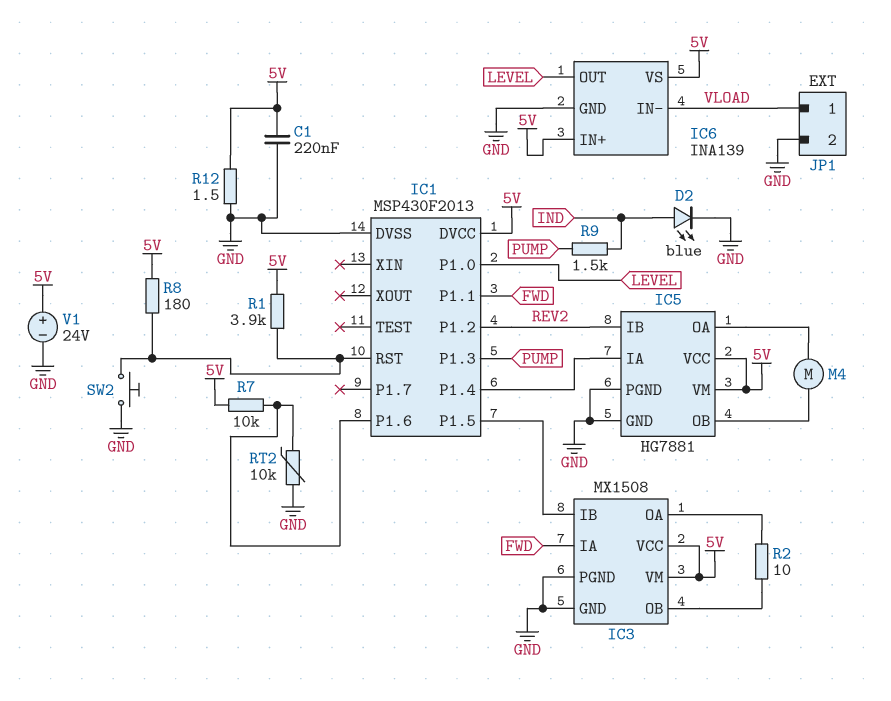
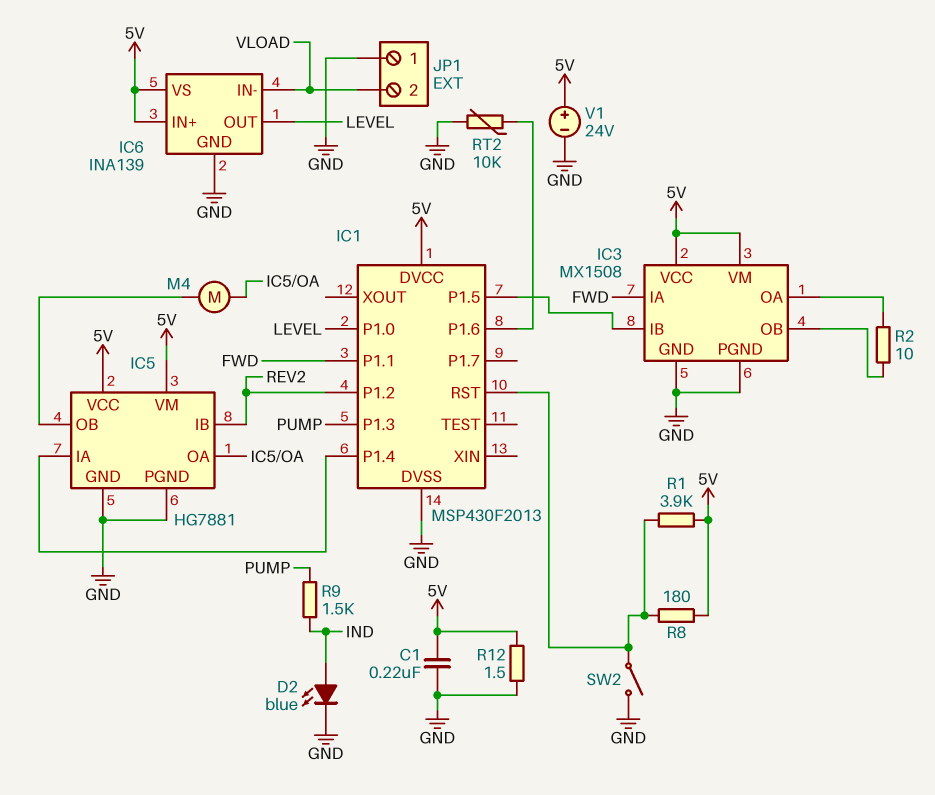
JP1 pin 1: VLOAD -> GND
JP1 pin 2: GND -> VLOAD
R7: 10k (5V, IC1/P1.6) -> none
SW2: button (GND, IC1/RST) -> switch (GND, IC1/RST)

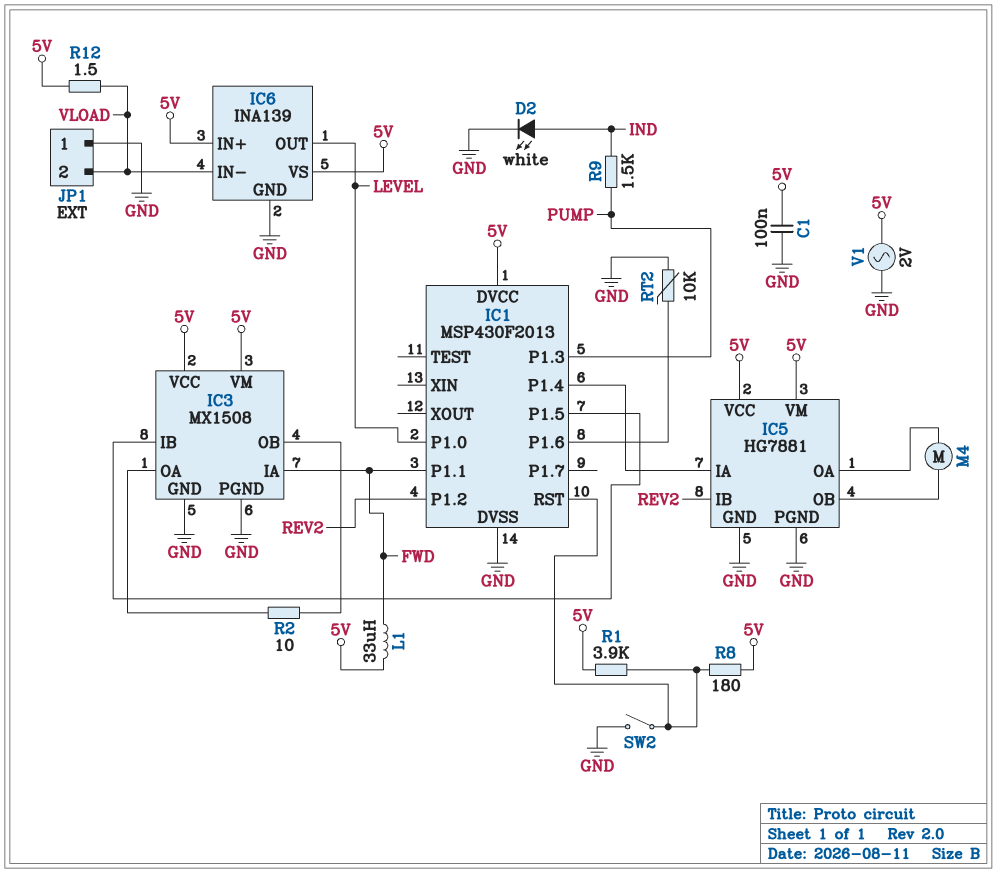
C1: 220nF (5V, GND) -> 100nF (5V, GND)
D2: LED blue (A IND, K GND) -> LED white (A IND, K GND)
L1: none -> 33uH (5V, FWD)
R12: 1.5 (5V, GND) -> 1.5 (5V, VLOAD)
V1: 24V (plus 5V, minus GND) -> AC 2V (5V, GND)

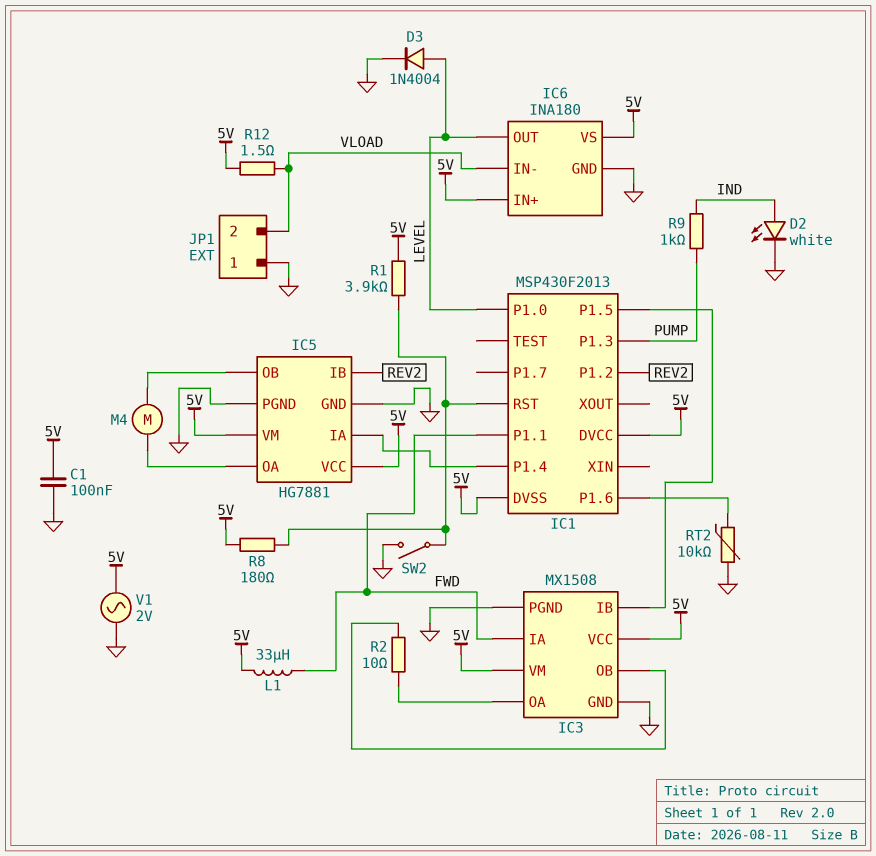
D3: none -> diode 1N4004 (A LEVEL, K GND)
IC1 pin DVSS: GND -> 5V
IC6: INA139 -> INA180
R9: 1.5k (IND, PUMP) -> 1k (IND, PUMP)

